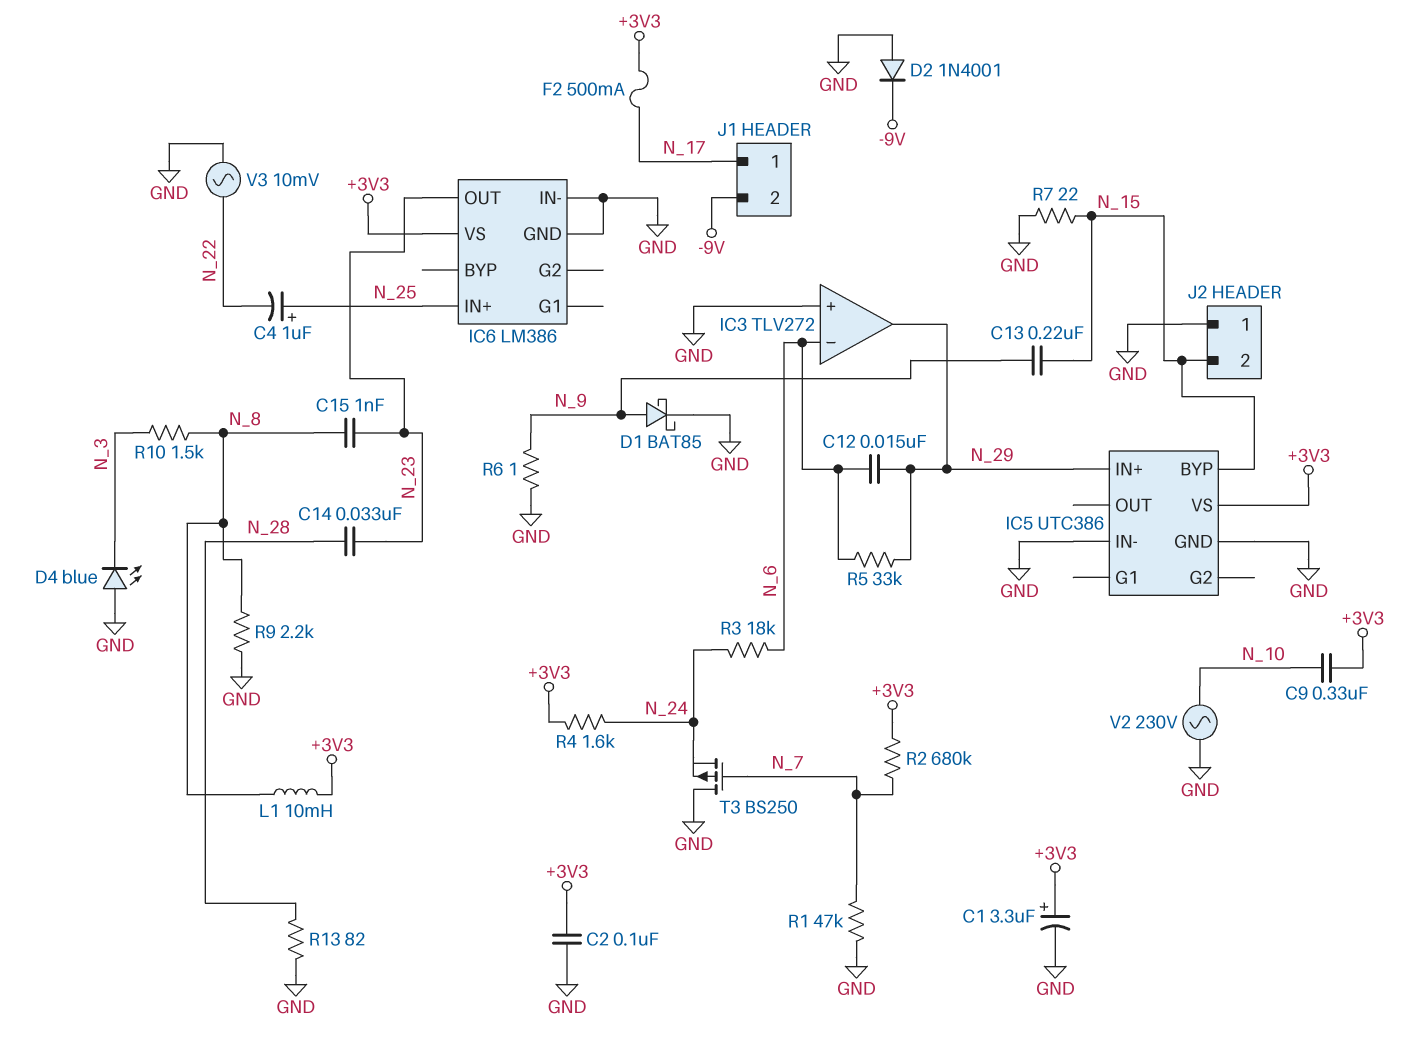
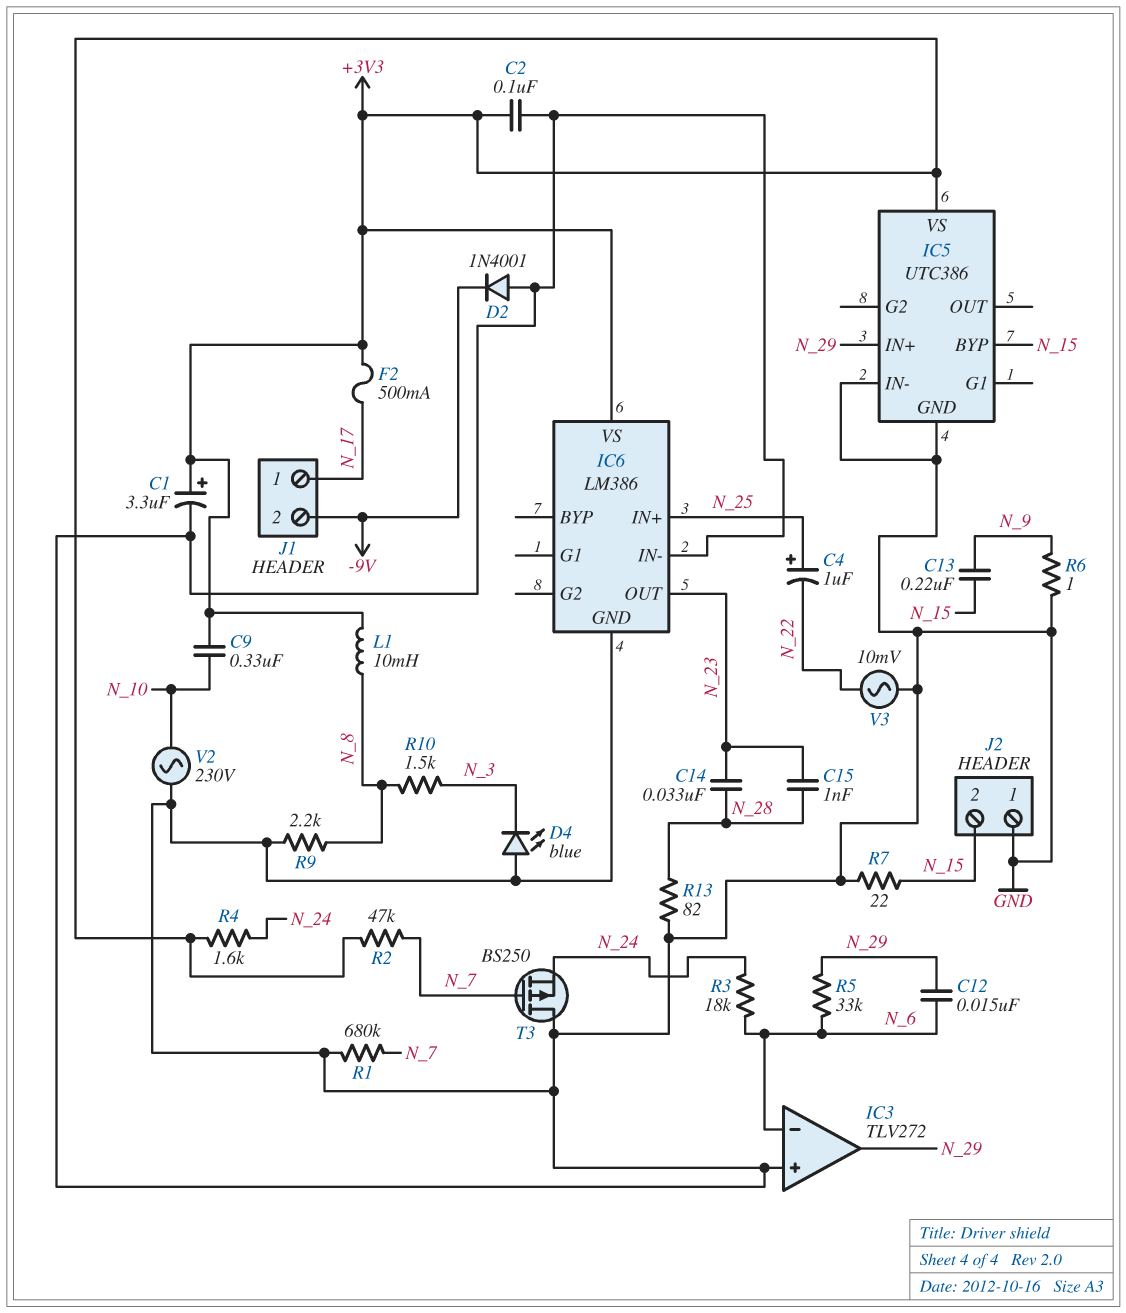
C15: 1nF (N_8, N_23) -> 1nF (N_23, N_28)
D1: schottky BAT85 (A N_9, K GND) -> none
R1: 47k (GND, N_7) -> 680k (GND, N_7)
R2: 680k (+3V3, N_7) -> 47k (+3V3, N_7)

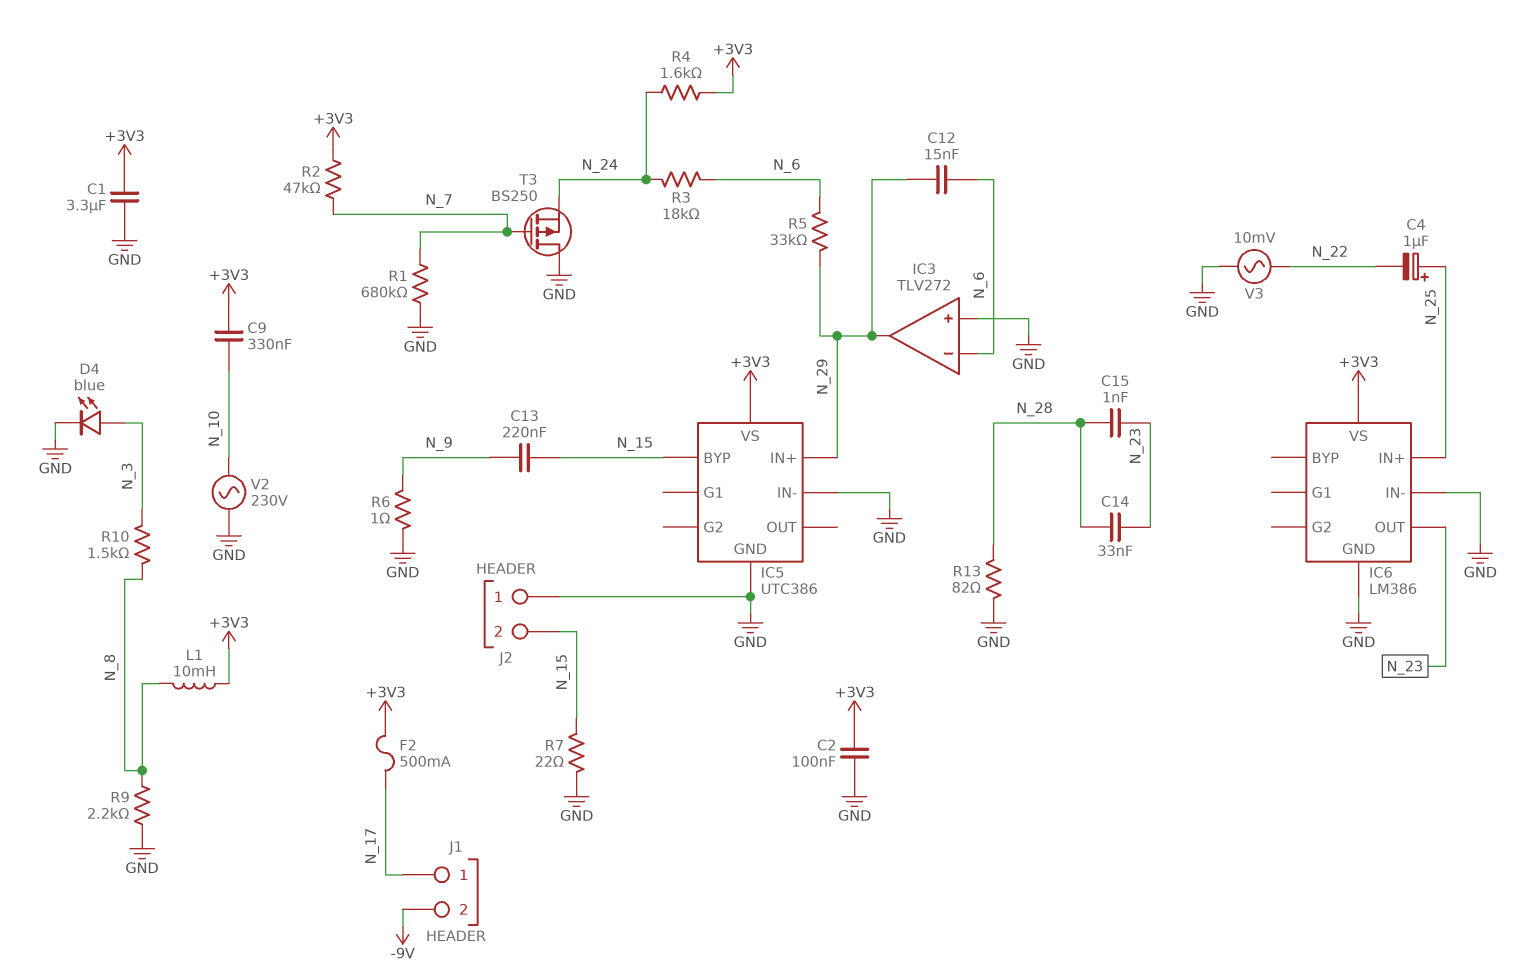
C1: 3.3uF (plus +3V3, minus GND) -> 3.3uF (+3V3, GND)
D2: diode 1N4001 (A GND, K -9V) -> none
D4: LED blue (A GND, K N_3) -> LED blue (A N_3, K GND)

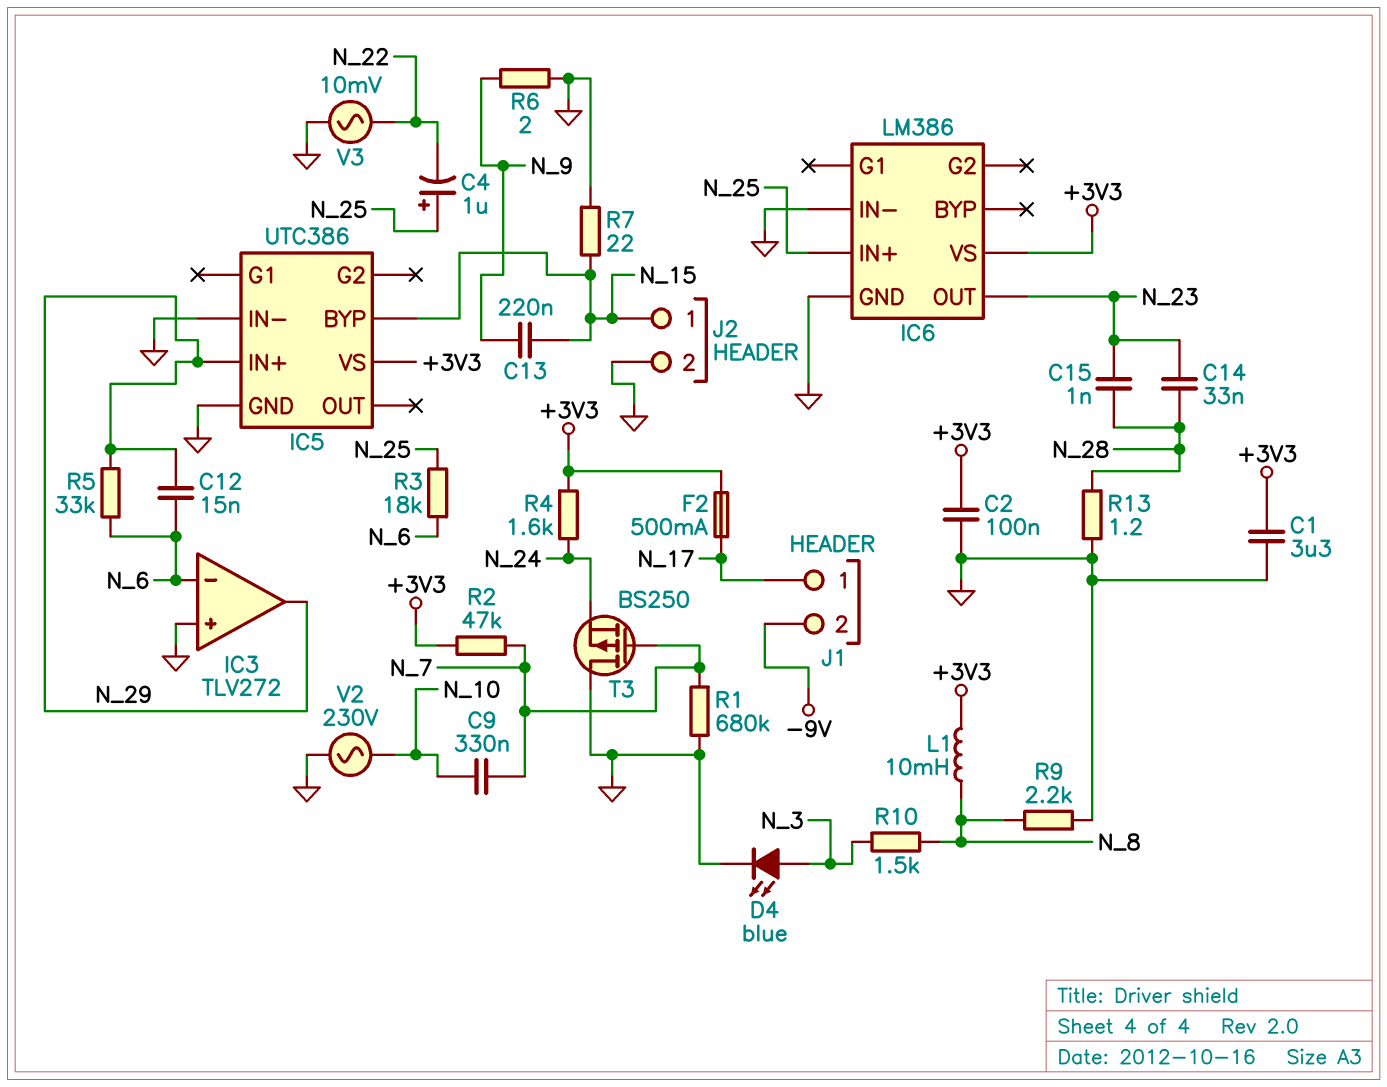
C9: 330nF (+3V3, N_10) -> 330nF (N_7, N_10)
J2 pin 1: GND -> N_15
J2 pin 2: N_15 -> GND
R3: 18k (N_6, N_24) -> 18k (N_6, N_25)
R6: 1 (GND, N_9) -> 2 (GND, N_9)
R13: 82 (GND, N_28) -> 1.2 (GND, N_28)

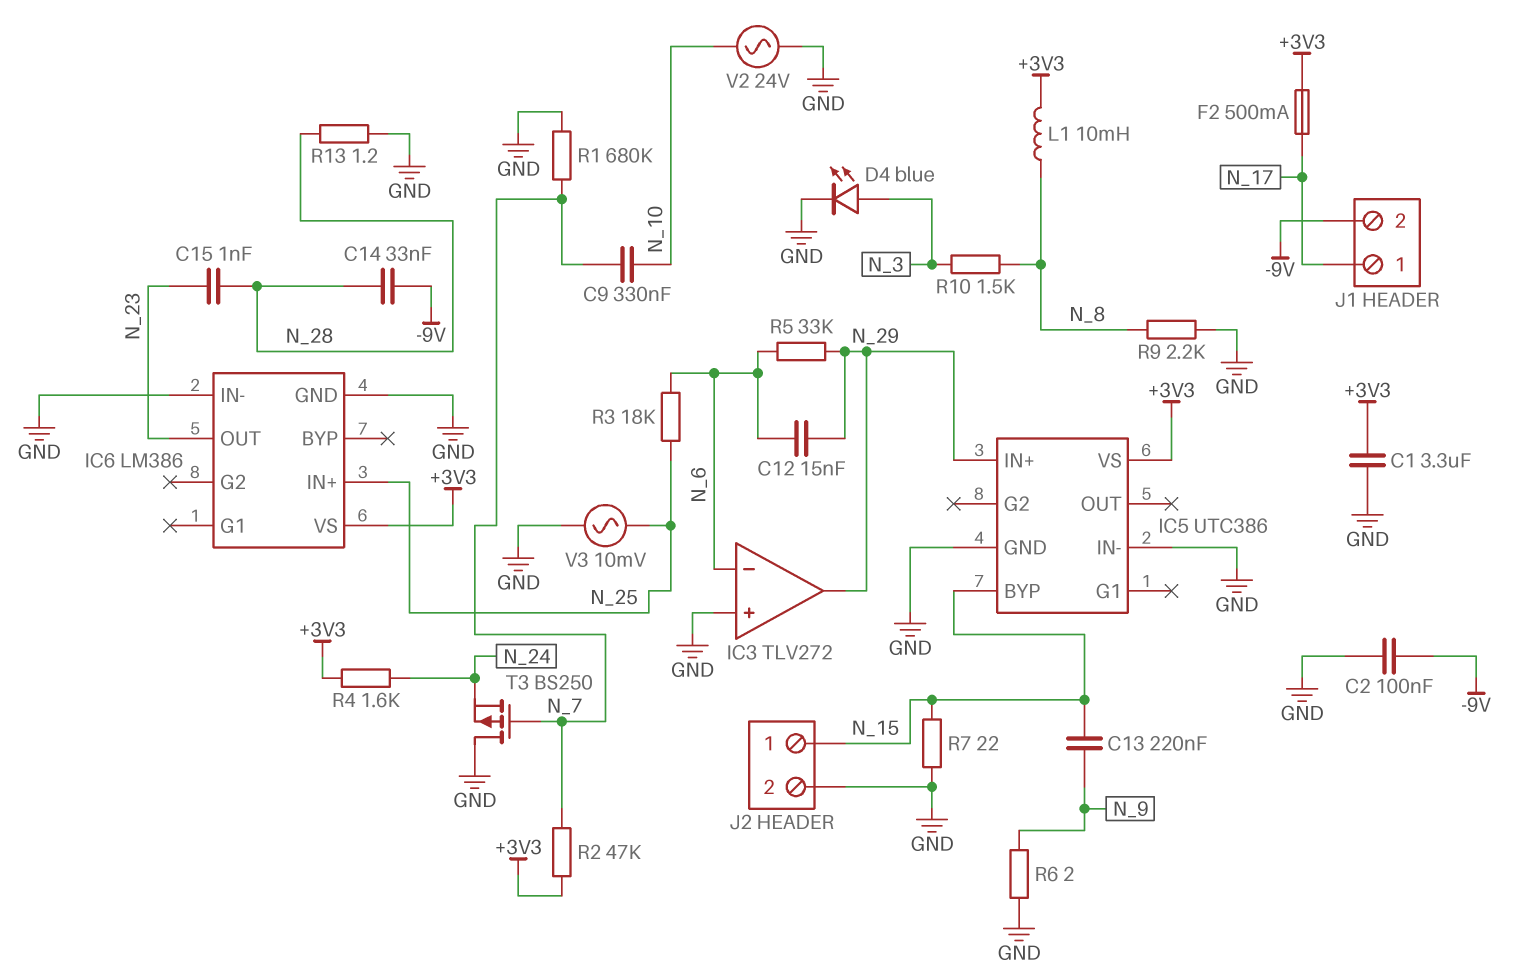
C2: 100nF (+3V3, GND) -> 100nF (-9V, GND)
C4: 1uF (plus N_25, minus N_22) -> none
C14: 33nF (N_23, N_28) -> 33nF (-9V, N_28)
V2: AC 230V (GND, N_10) -> AC 24V (GND, N_10)
V3: AC 10mV (GND, N_22) -> AC 10mV (GND, N_25)

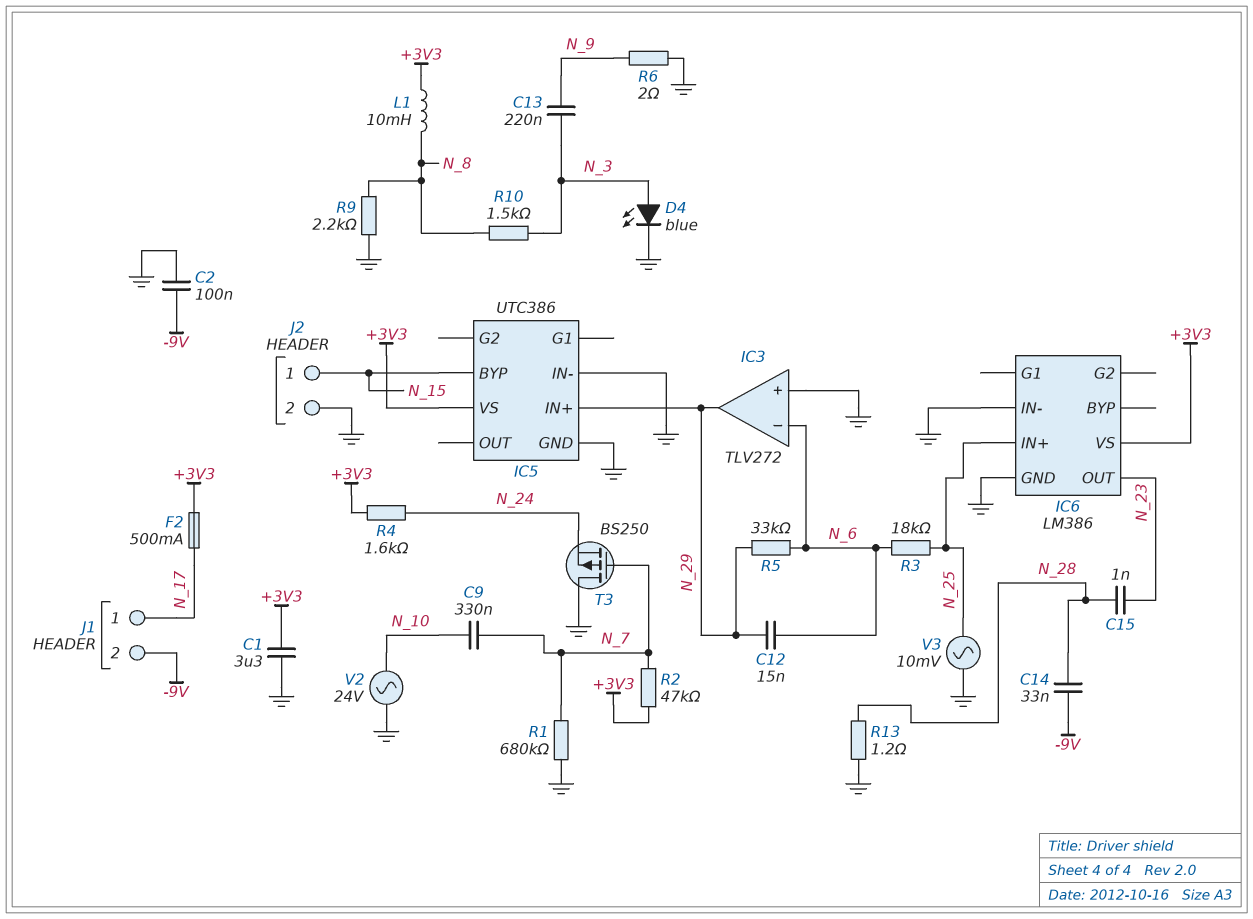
C13: 220nF (N_9, N_15) -> 220nF (N_3, N_9)
R7: 22 (GND, N_15) -> none

